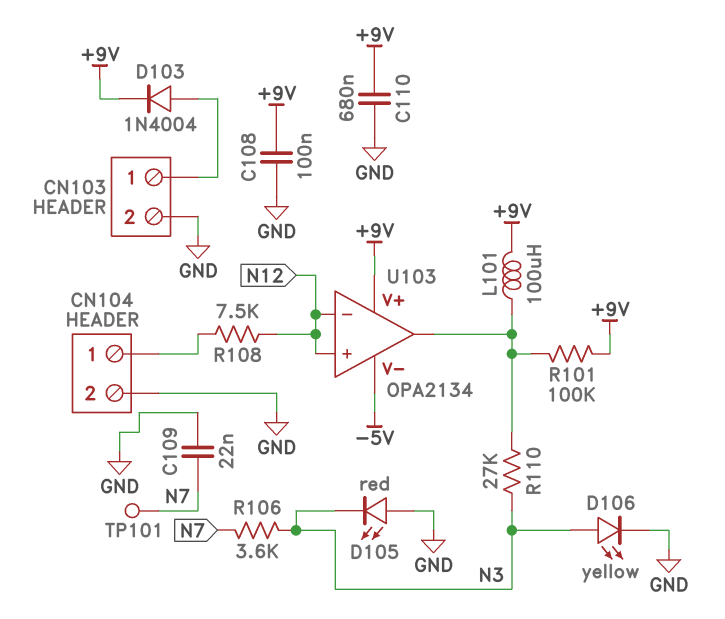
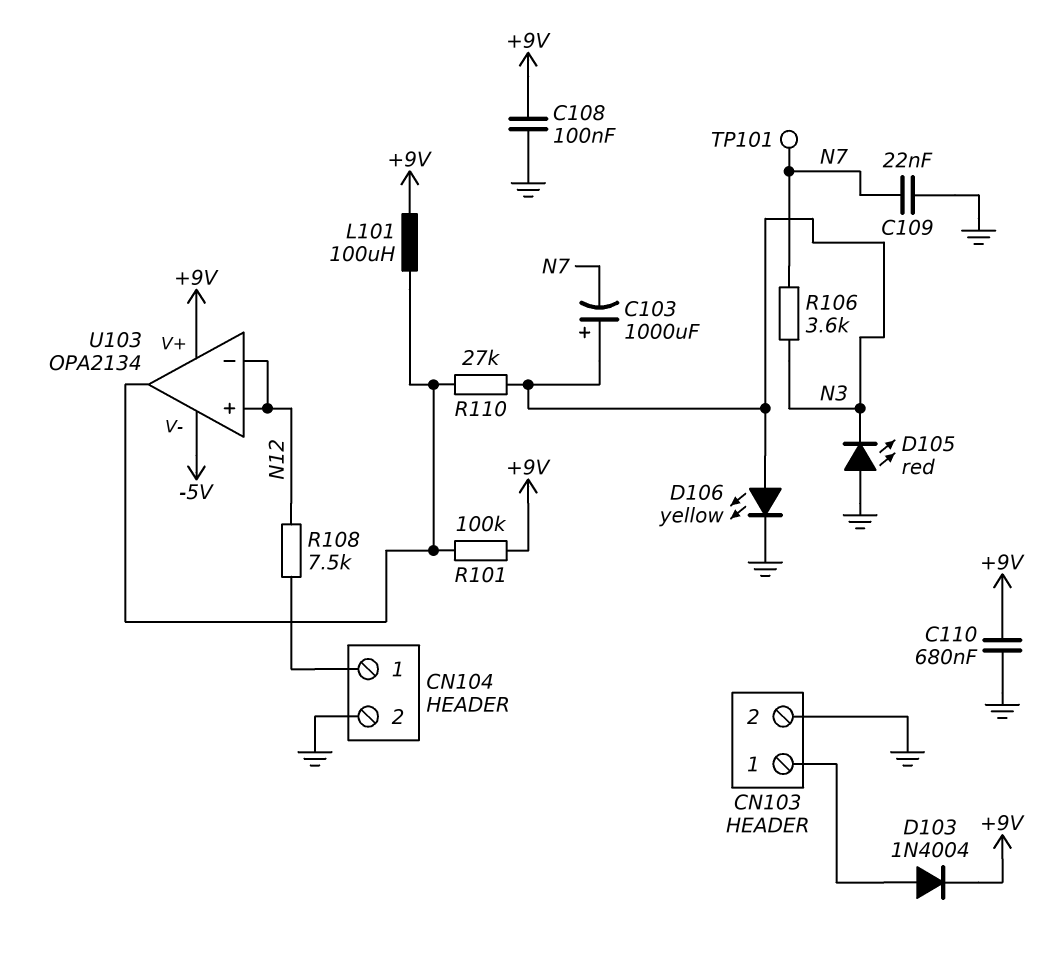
C103: none -> 1000uF (plus N3, minus N7)

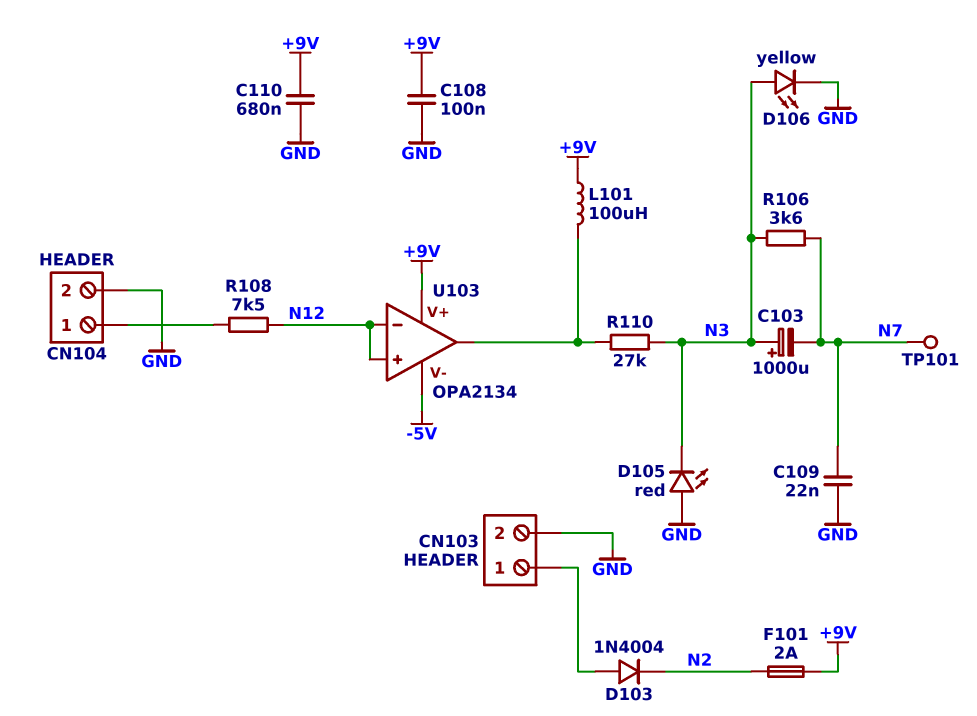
D103: diode 1N4004 (A CN103/1, K +9V) -> diode 1N4004 (A CN103/1, K N2)
F101: none -> 2A (+9V, N2)
R101: 100k (+9V, U103/out) -> none

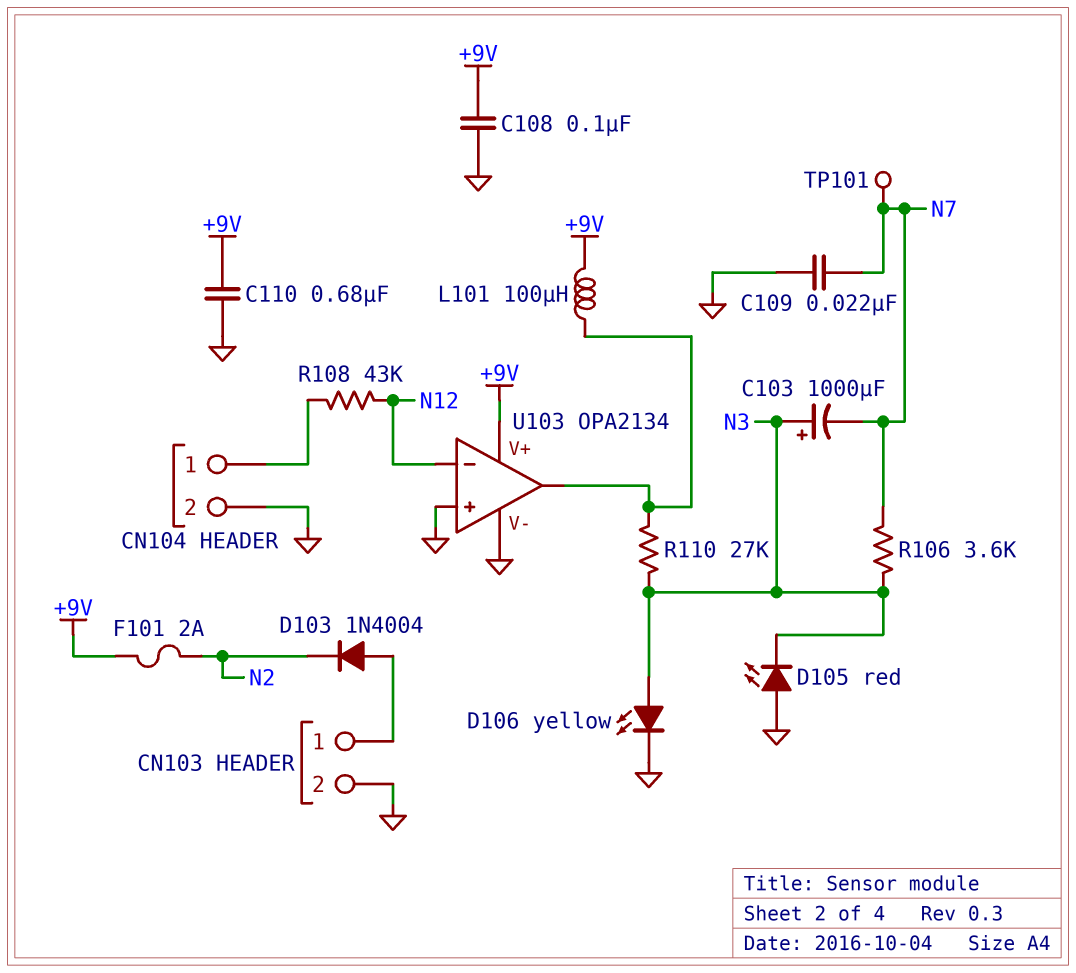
R108: 7.5k (CN104/1, N12) -> 43k (CN104/1, N12)
U103 pin V-: -5V -> GND
U103 pin in+: N12 -> GND

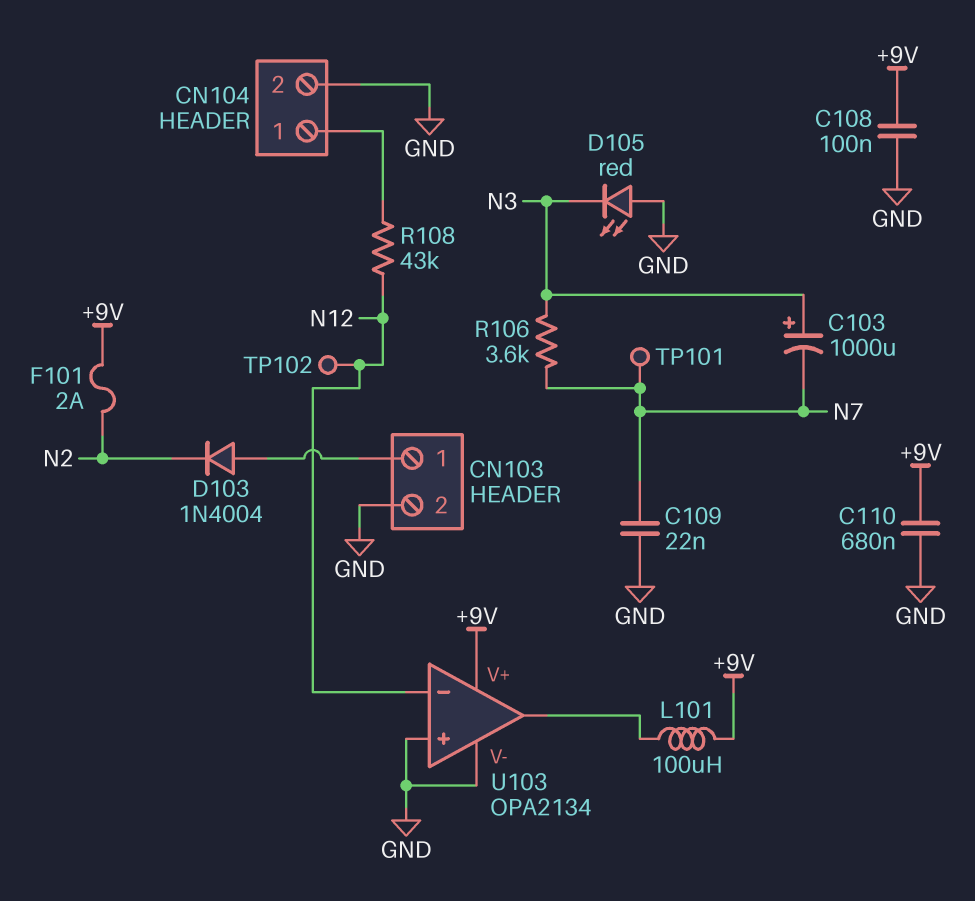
D106: LED yellow (A N3, K GND) -> none
R110: 27k (N3, U103/out) -> none
TP102: none -> test point (N12)

